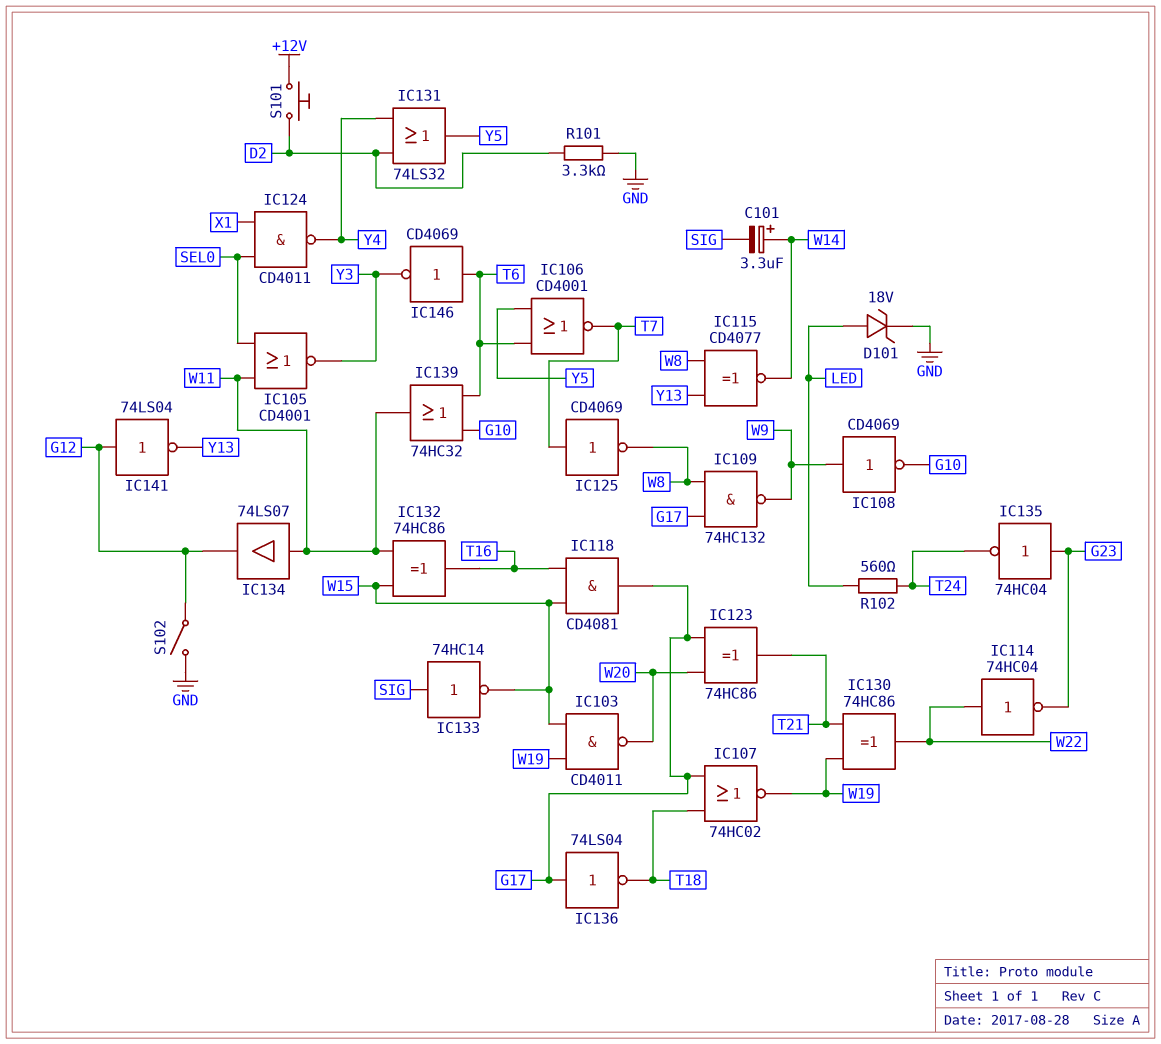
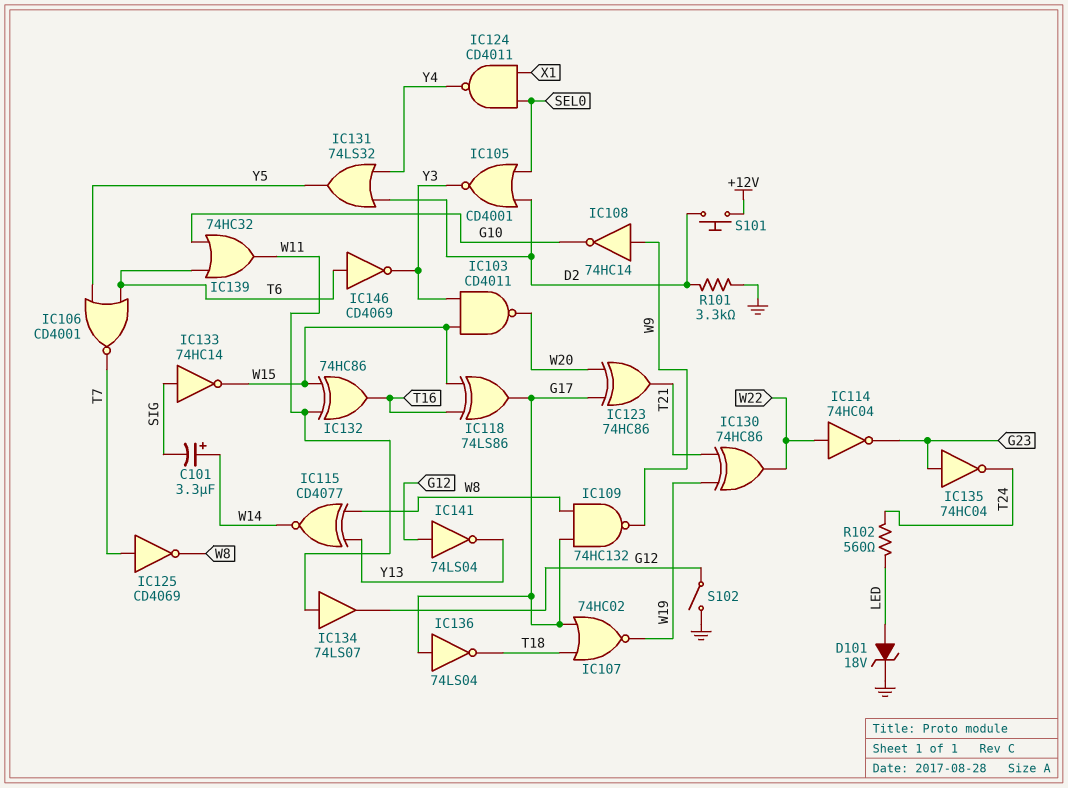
IC103: NAND CD4011 (in W15, in W19, out W20) -> NAND CD4011 (in W15, in Y3, out W20)
IC105: NOR CD4001 (in SEL0, in W11, out Y3) -> NOR CD4001 (in D2, in SEL0, out Y3)
IC108: NOT CD4069 (in W9, out G10) -> NOT 74HC14 (in W9, out G10)
IC118: AND CD4081 (in T16, in W15, out G17) -> XOR 74LS86 (in T16, in W15, out G17)

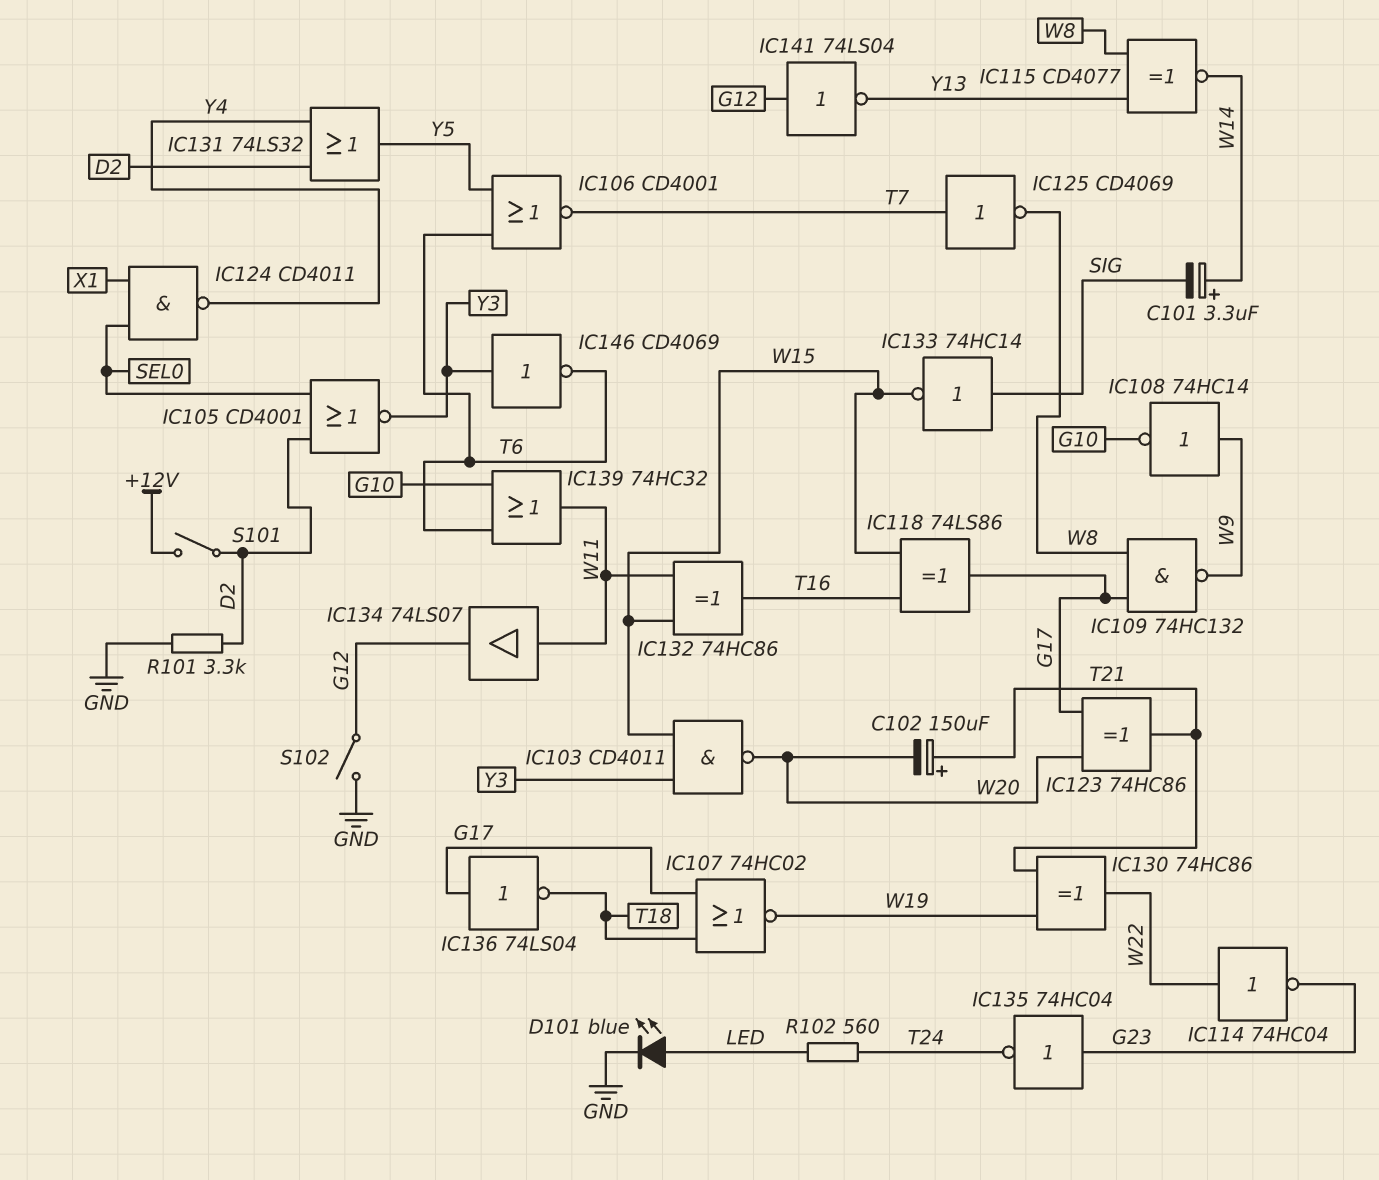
C102: none -> 150uF (plus T21, minus W20)
D101: zener 18V (A LED, K GND) -> LED blue (A LED, K GND)
IC146: NOT CD4069 (in T6, out Y3) -> NOT CD4069 (in Y3, out T6)
S101: button (+12V, D2) -> switch (+12V, D2)

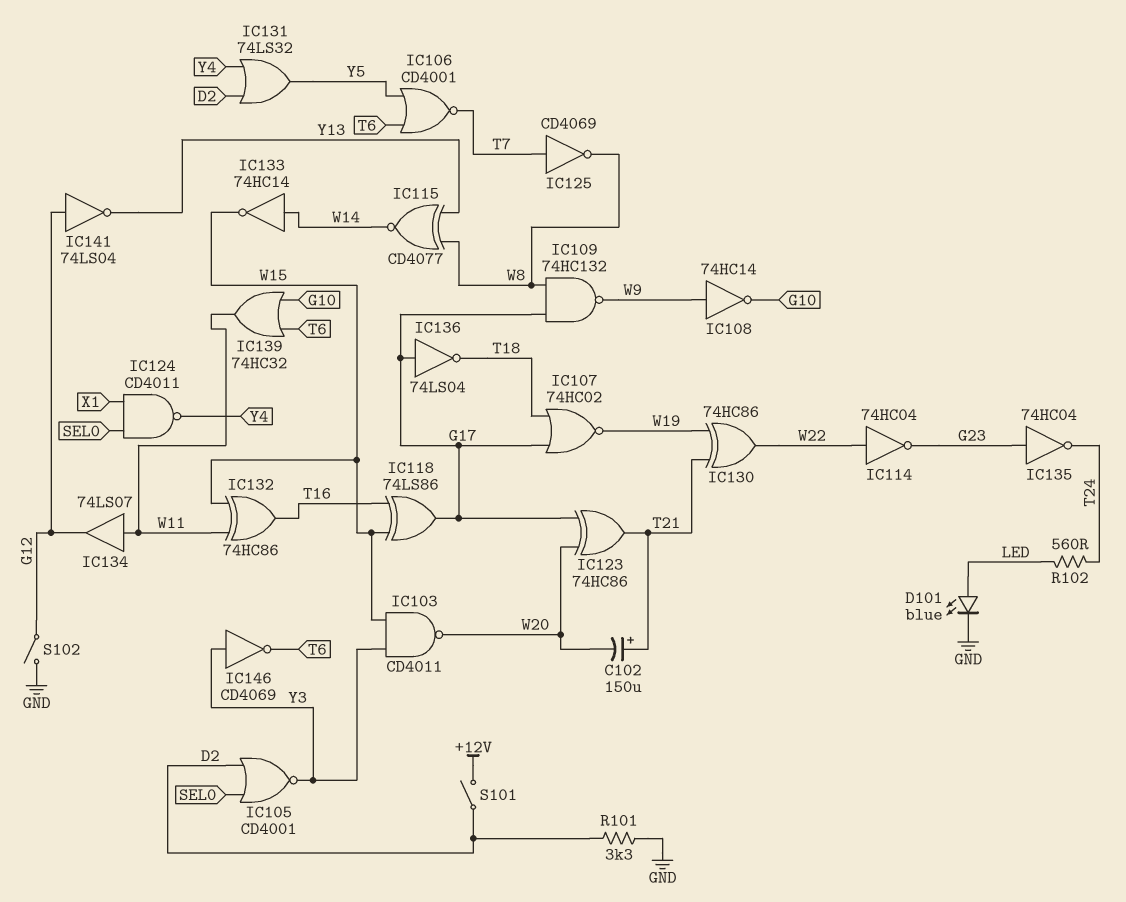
C101: 3.3uF (plus W14, minus SIG) -> none
IC133: NOT 74HC14 (in SIG, out W15) -> NOT 74HC14 (in W14, out W15)

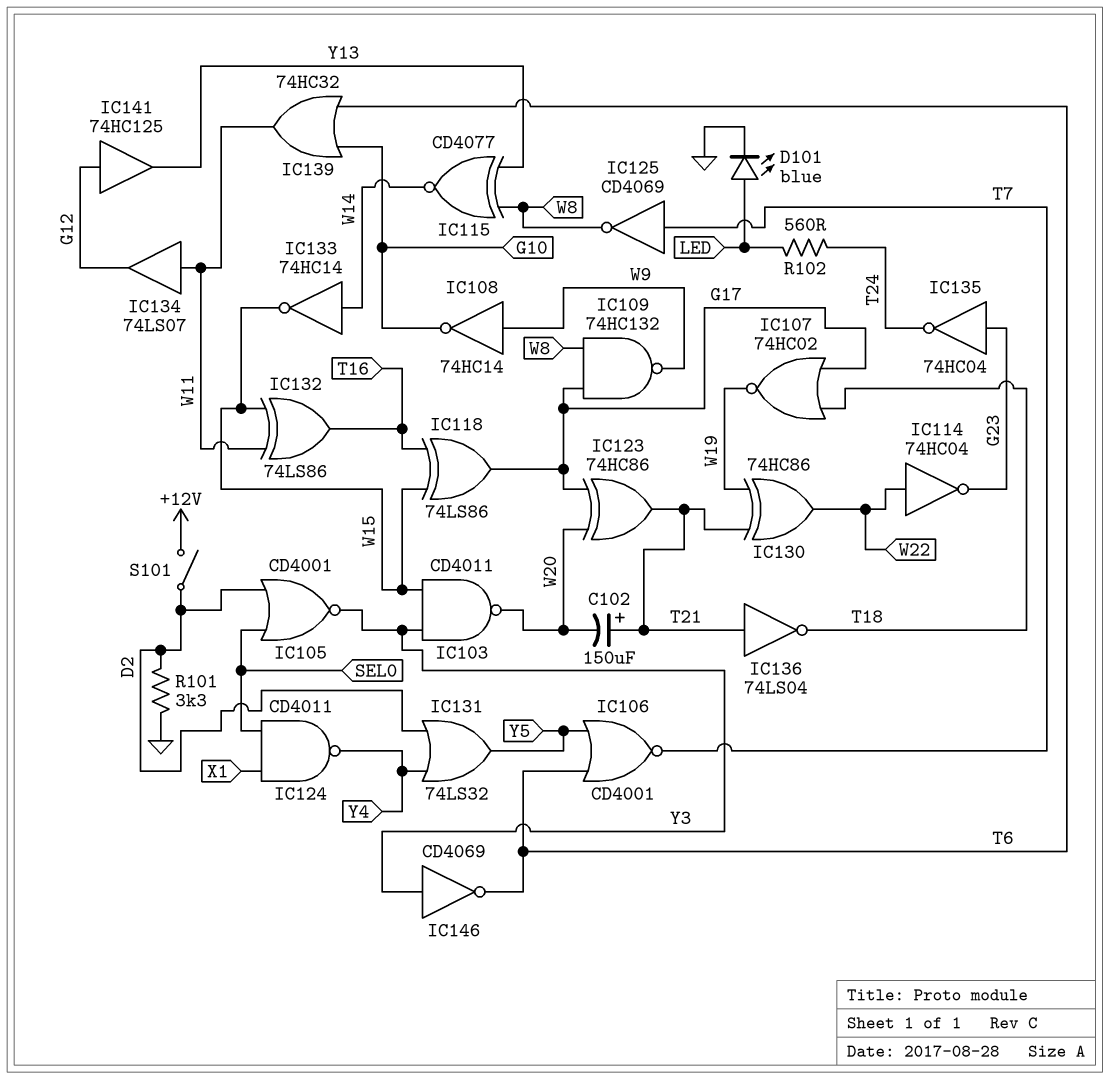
IC132: XOR 74HC86 (in W11, in W15, out T16) -> XOR 74LS86 (in W11, in W15, out T16)
IC136: NOT 74LS04 (in G17, out T18) -> NOT 74LS04 (in T21, out T18)
IC141: NOT 74LS04 (in G12, out Y13) -> buffer 74HC125 (in G12, out Y13)
S102: switch (G12, GND) -> none

